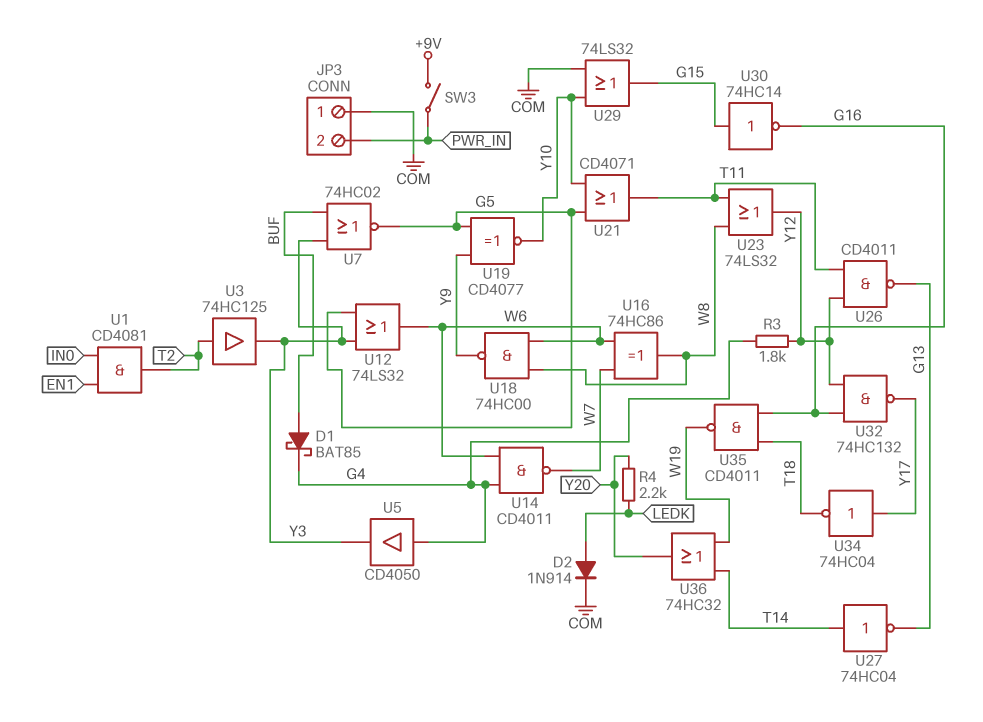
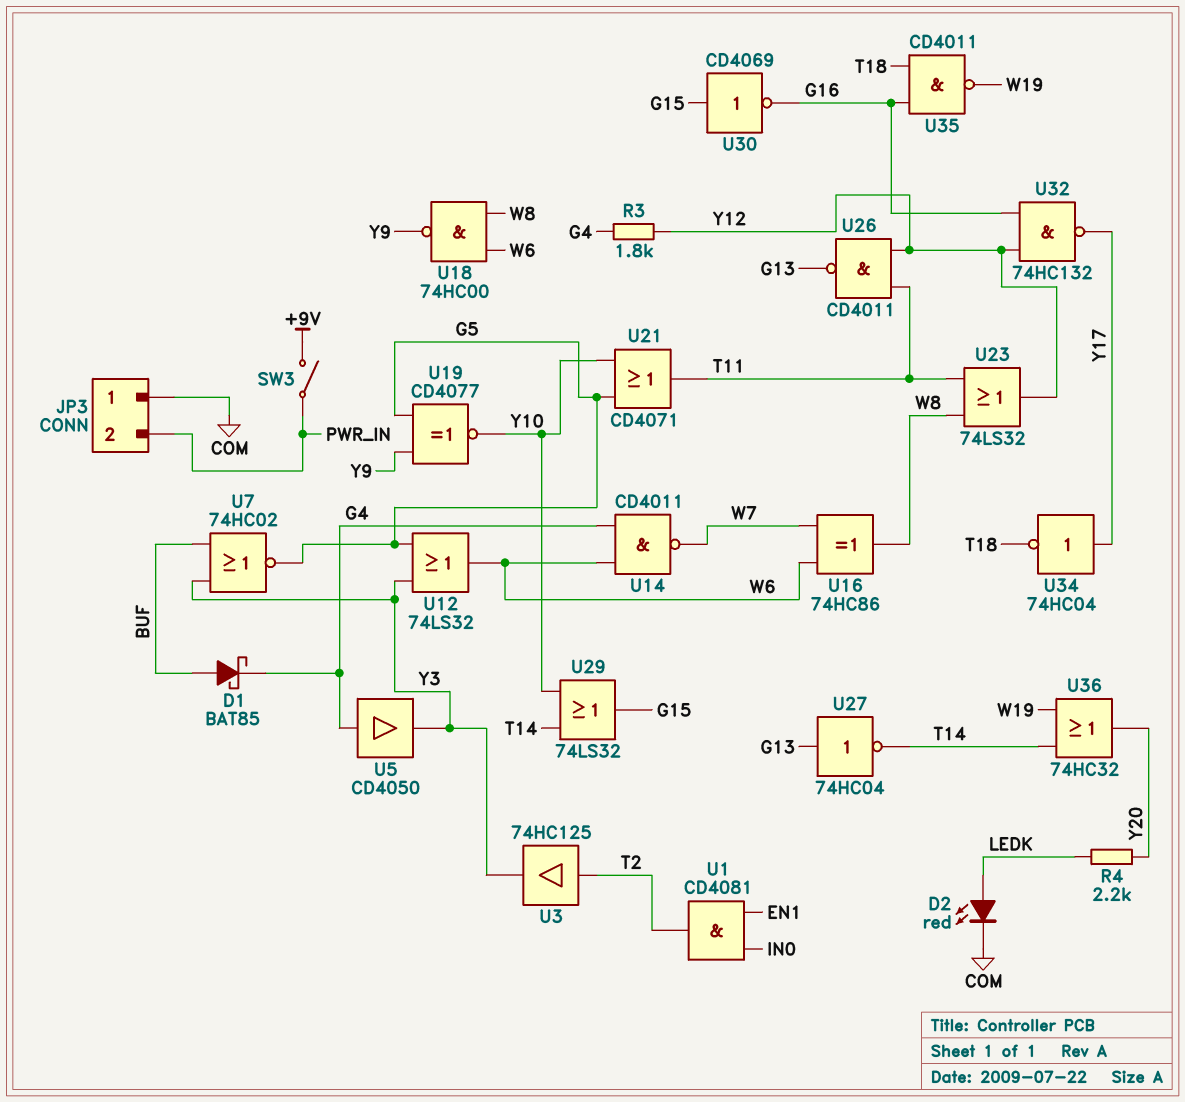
D2: diode 1N914 (A LEDK, K COM) -> LED red (A LEDK, K COM)
U27: NOT 74HC04 (in T14, out G13) -> NOT 74HC04 (in G13, out T14)
U29: OR 74LS32 (in COM, in Y10, out G15) -> OR 74LS32 (in T14, in Y10, out G15)
U30: NOT 74HC14 (in G15, out G16) -> NOT CD4069 (in G15, out G16)

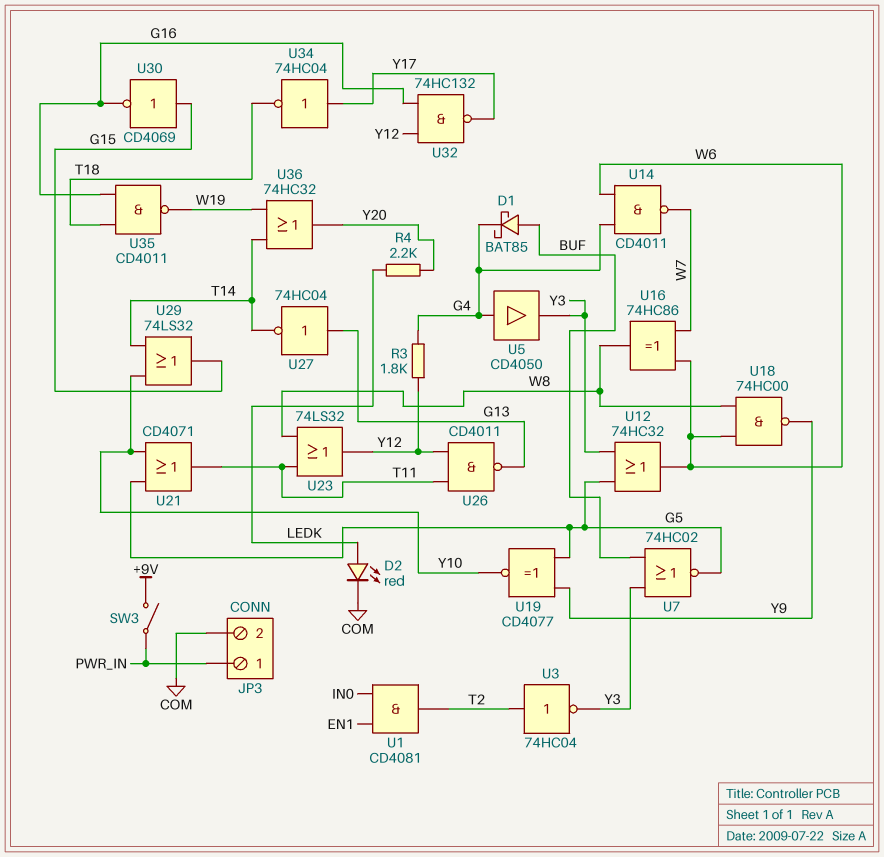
JP3 pin 1: COM -> PWR_IN
JP3 pin 2: PWR_IN -> COM
U3: buffer 74HC125 (in T2, out Y3) -> NOT 74HC04 (in T2, out Y3)
U12: OR 74LS32 (in G5, in Y3, out W6) -> OR 74HC32 (in G5, in Y3, out W6)

